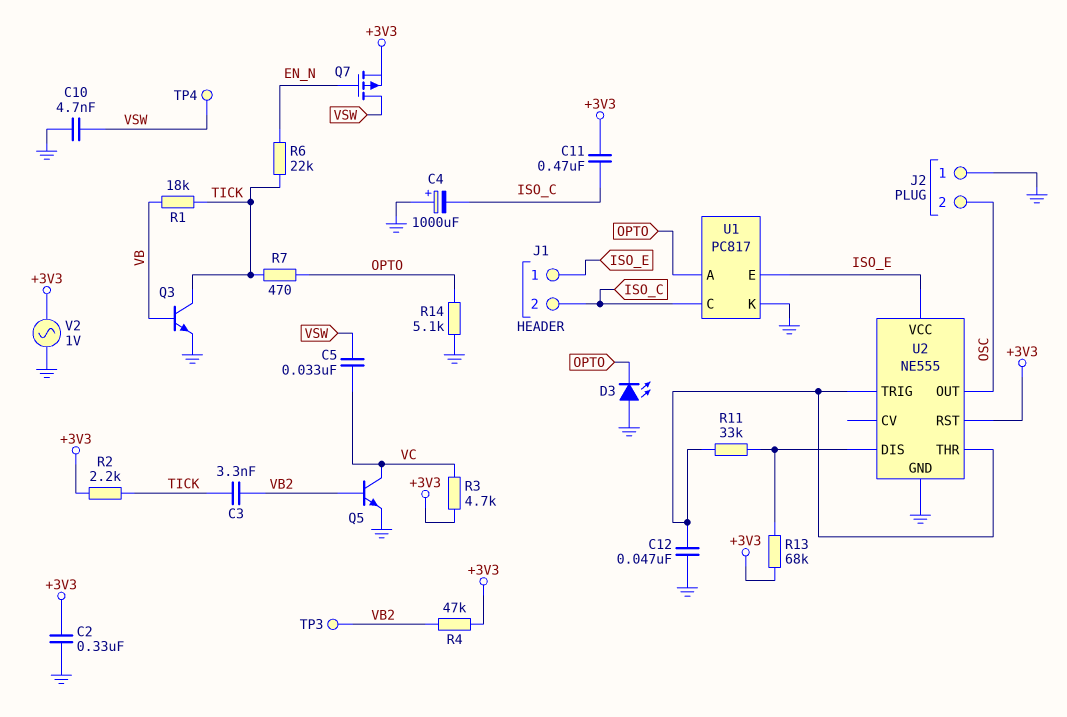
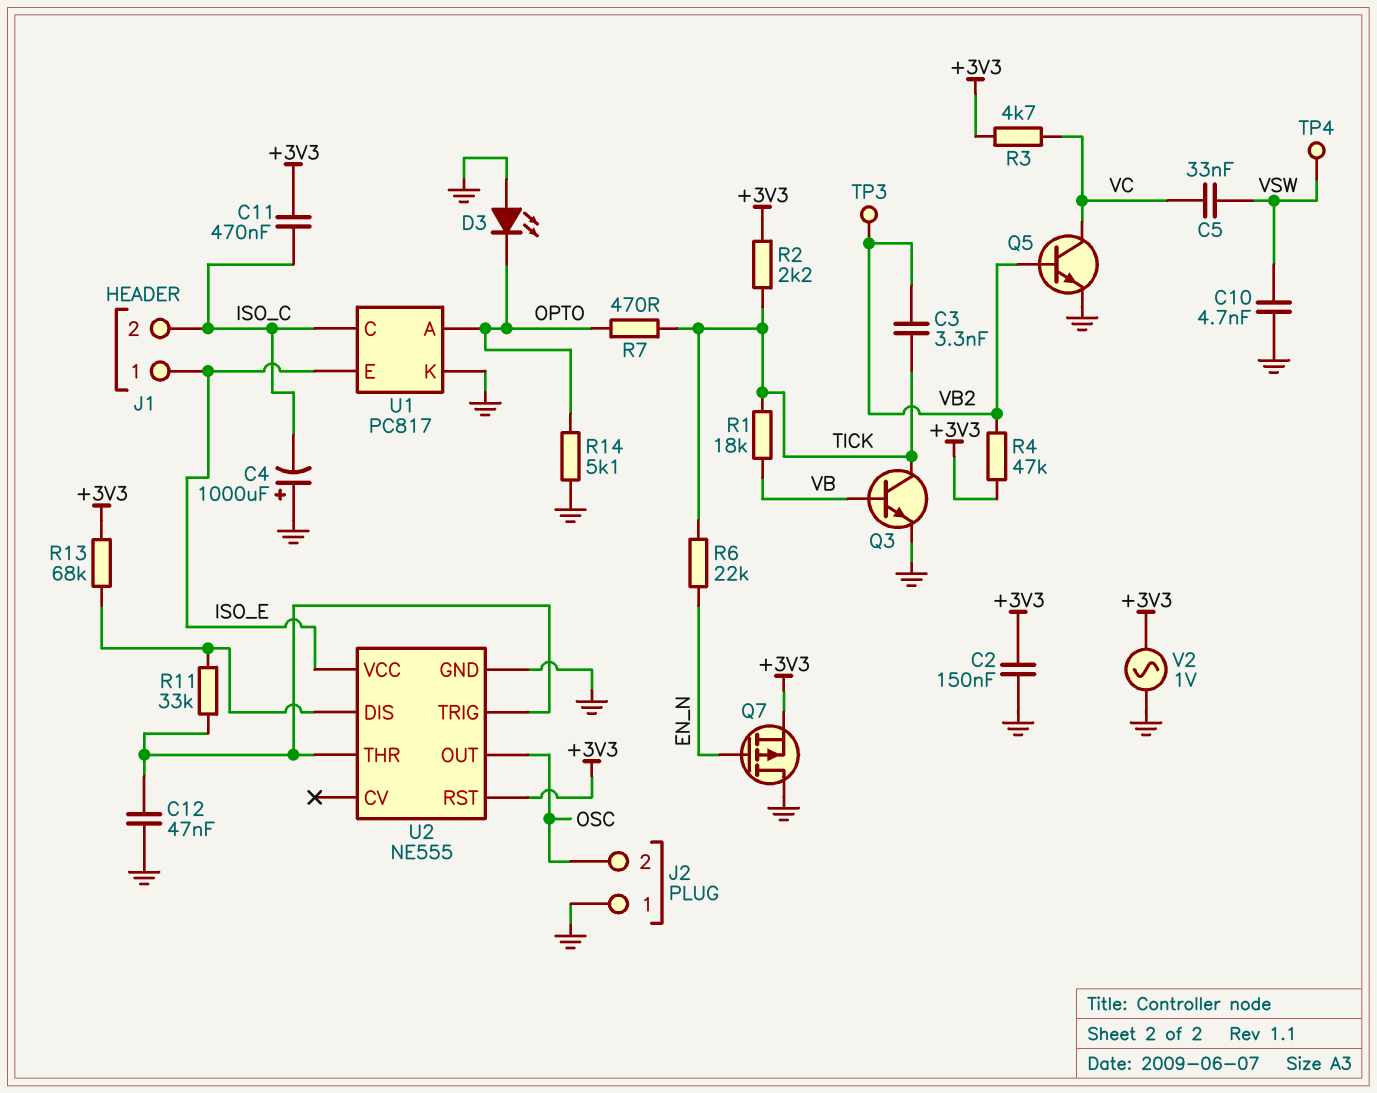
C2: 330nF (+3V3, GND) -> 150nF (+3V3, GND)
Q7: PMOS (G EN_N, D VSW, S +3V3) -> PMOS (G EN_N, D GND, S +3V3)

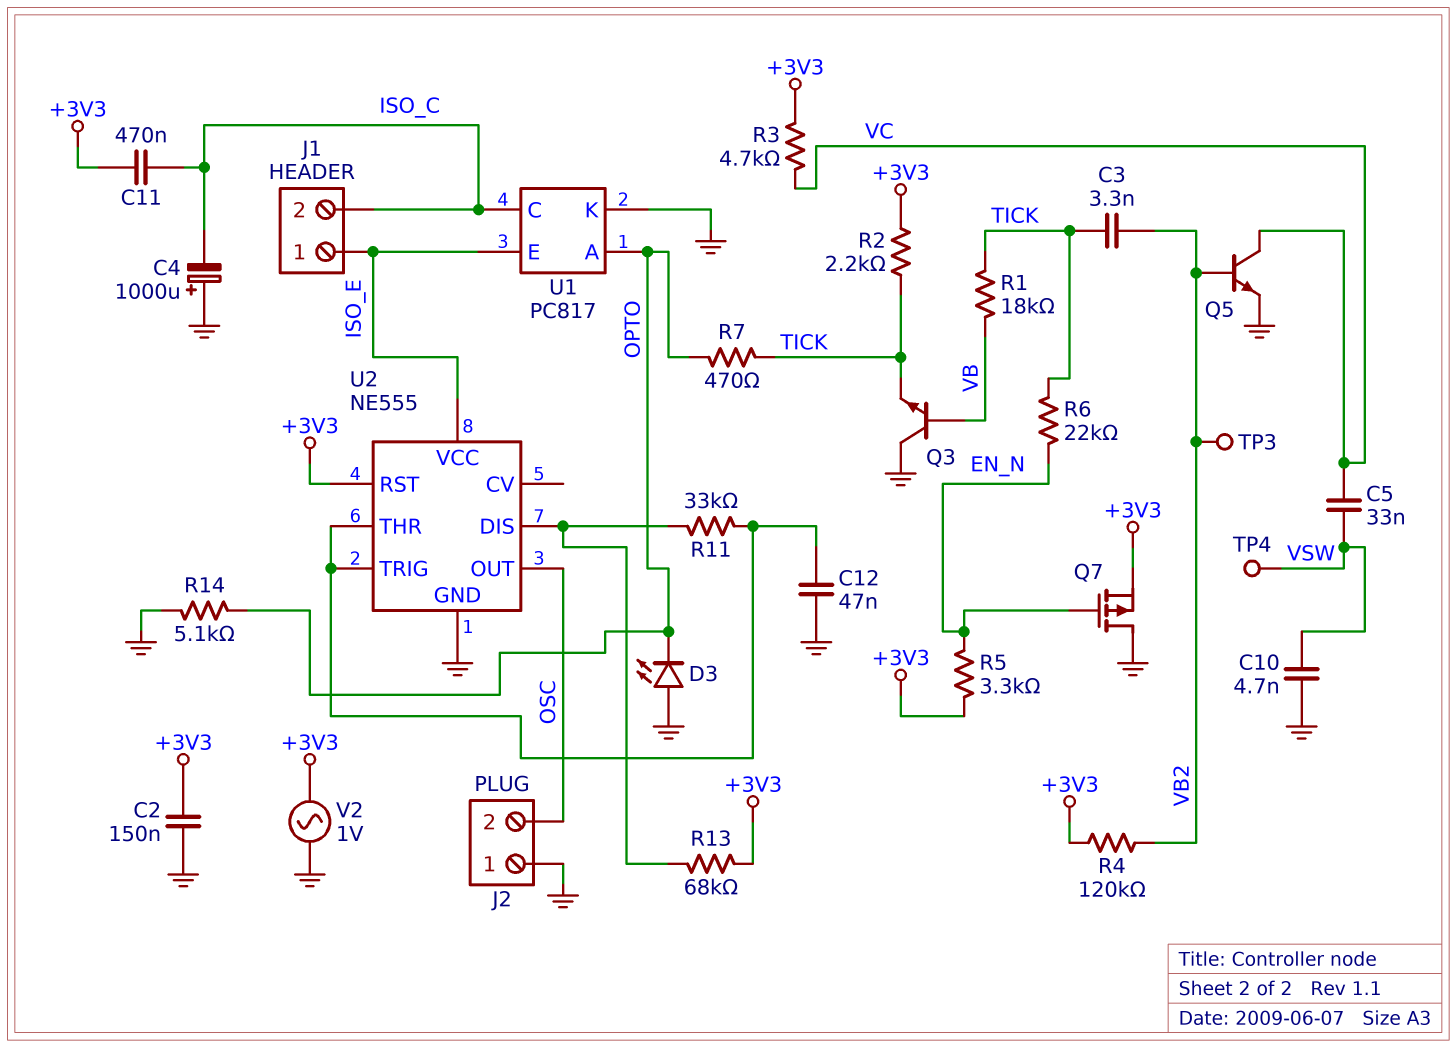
Q3: NPN (B VB, C TICK, E GND) -> NPN (B VB, C GND, E TICK)
R4: 47k (+3V3, VB2) -> 120k (+3V3, VB2)
R5: none -> 3.3k (+3V3, EN_N)

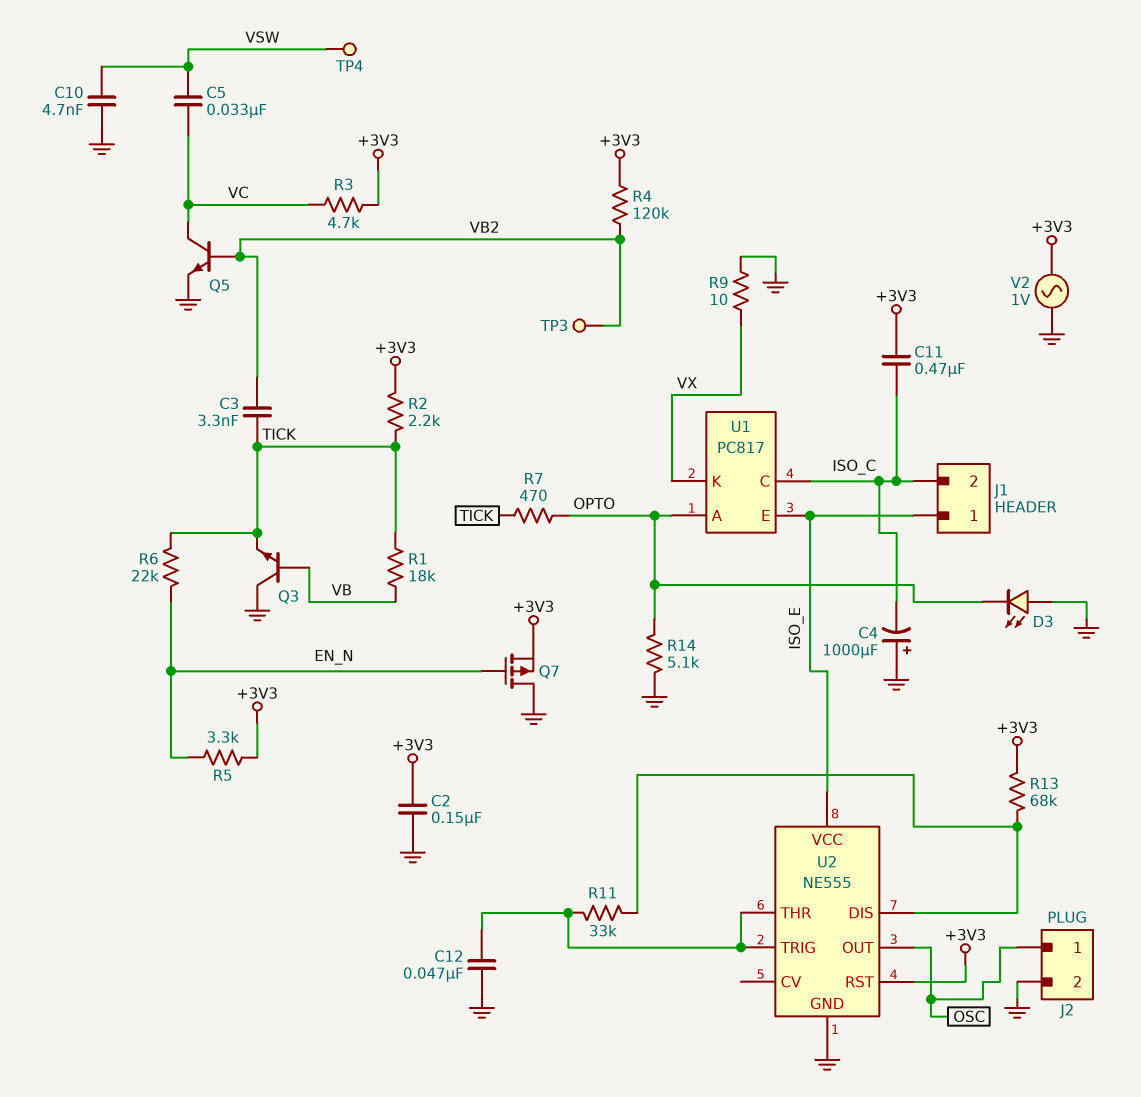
J2 pin 1: GND -> OSC
J2 pin 2: OSC -> GND
R9: none -> 10 (GND, VX)
U1 pin K: GND -> VX

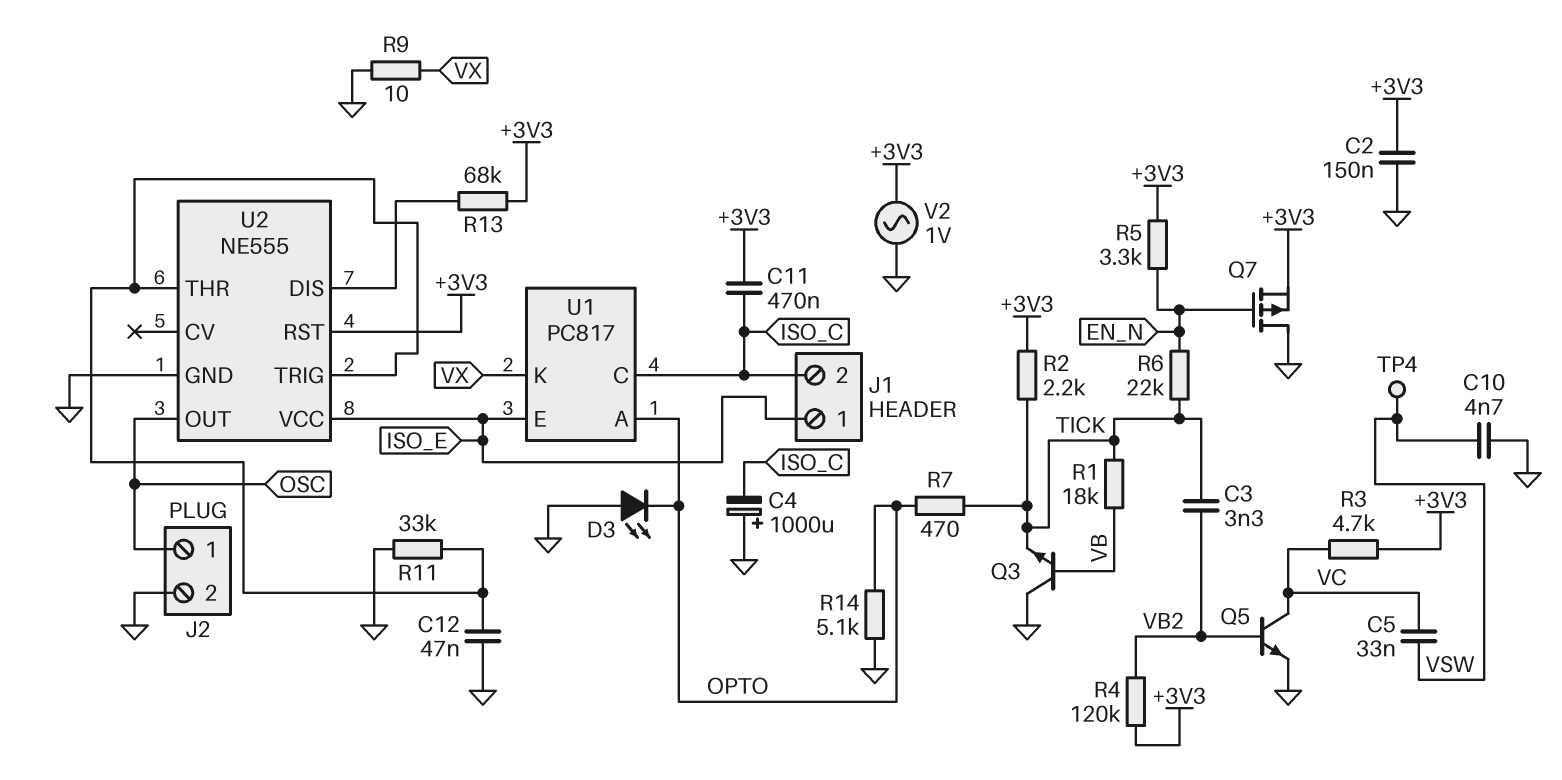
R11: 33k (U2/DIS, U2/THR) -> 33k (GND, U2/THR)
TP3: test point (VB2) -> none

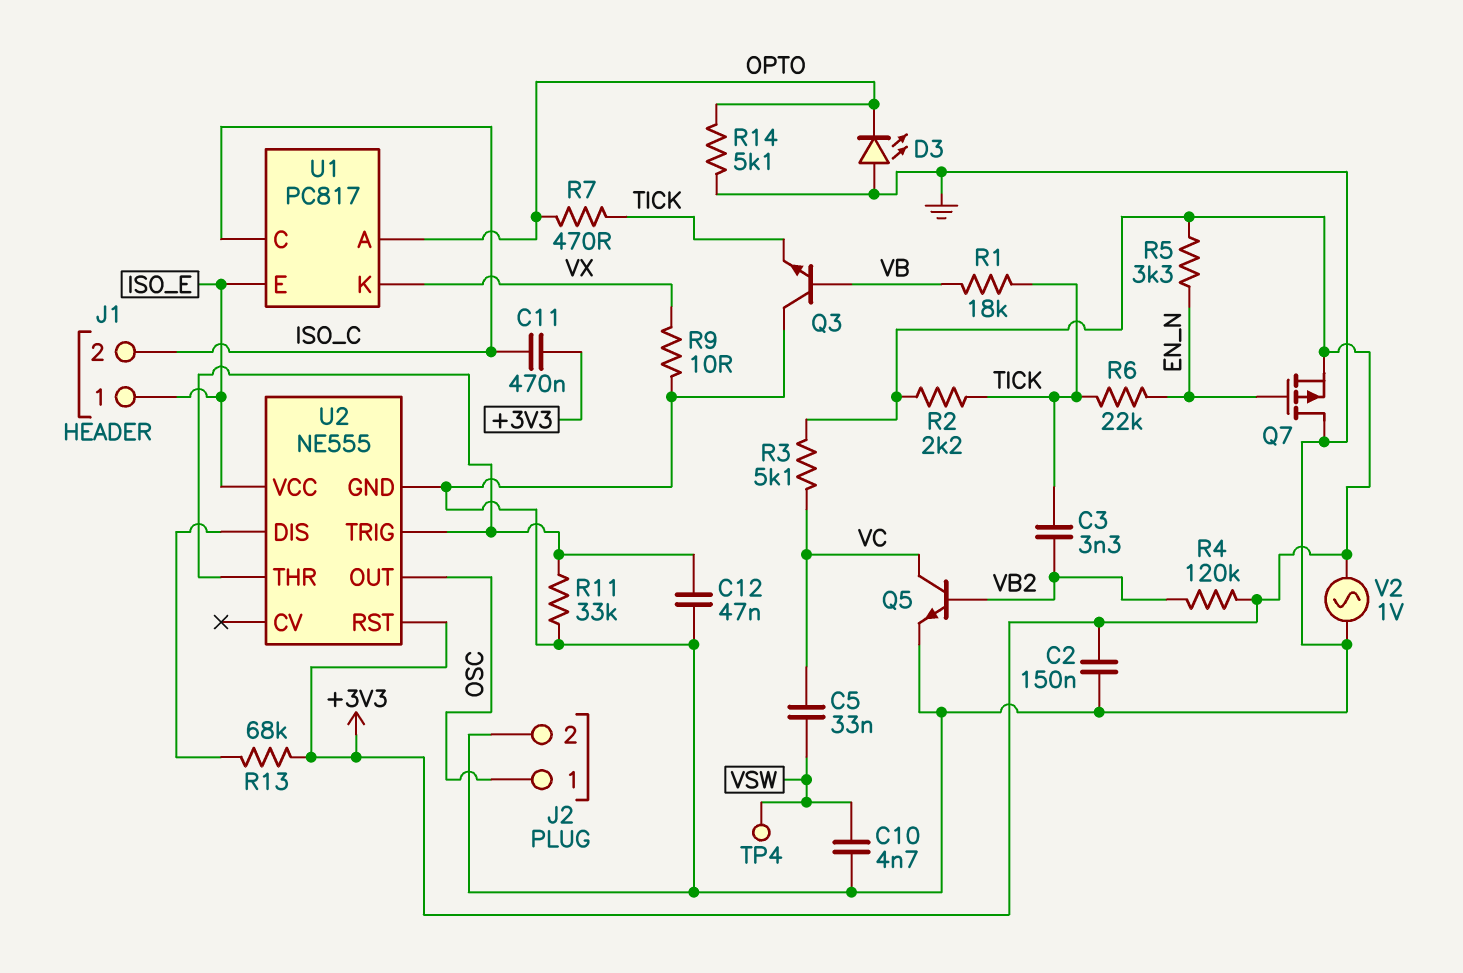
C4: 1000uF (plus GND, minus ISO_C) -> none
R3: 4.7k (+3V3, VC) -> 5.1k (+3V3, VC)

